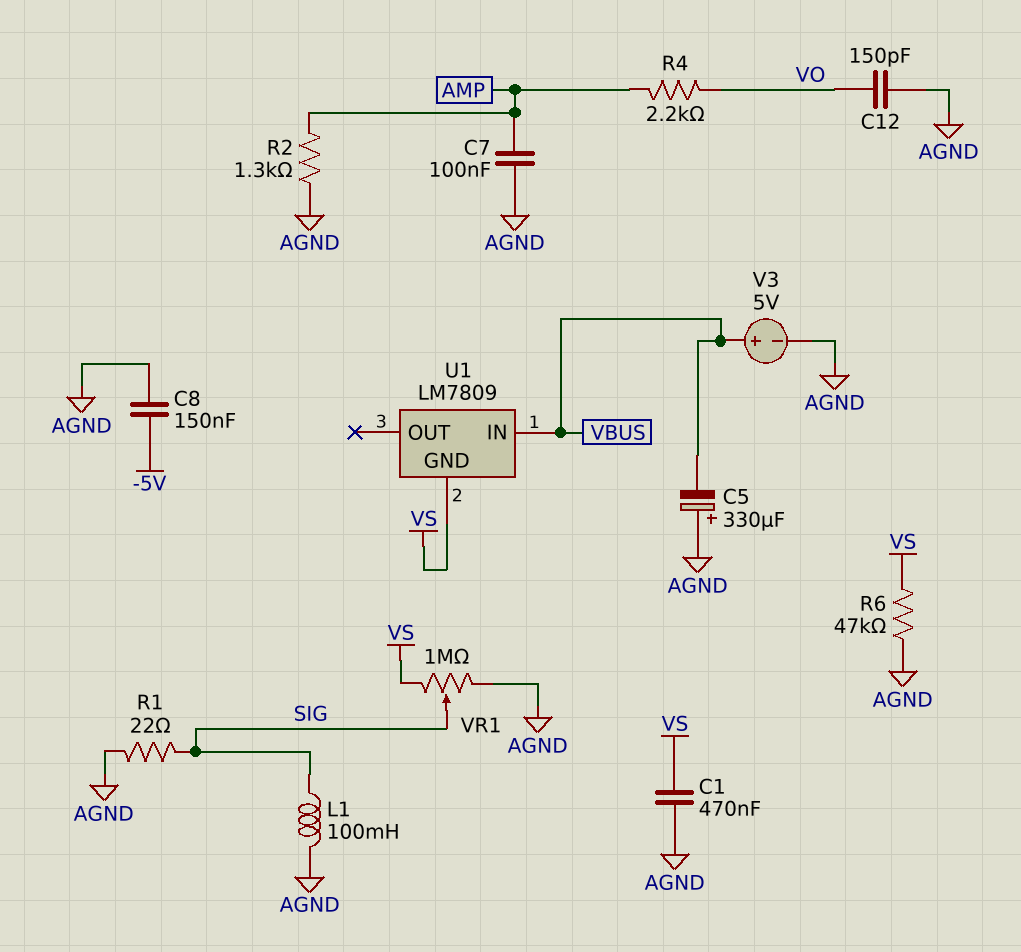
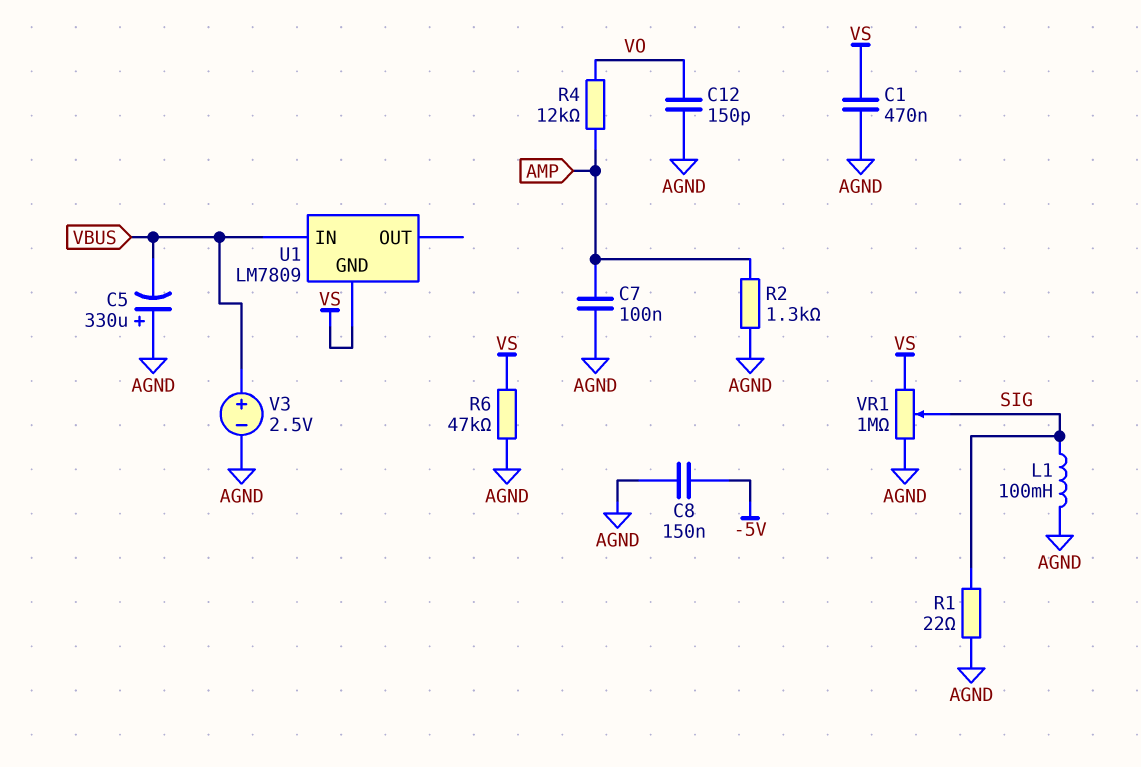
R4: 2.2k (AMP, VO) -> 12k (AMP, VO)
V3: 5V (plus VBUS, minus AGND) -> 2.5V (plus VBUS, minus AGND)

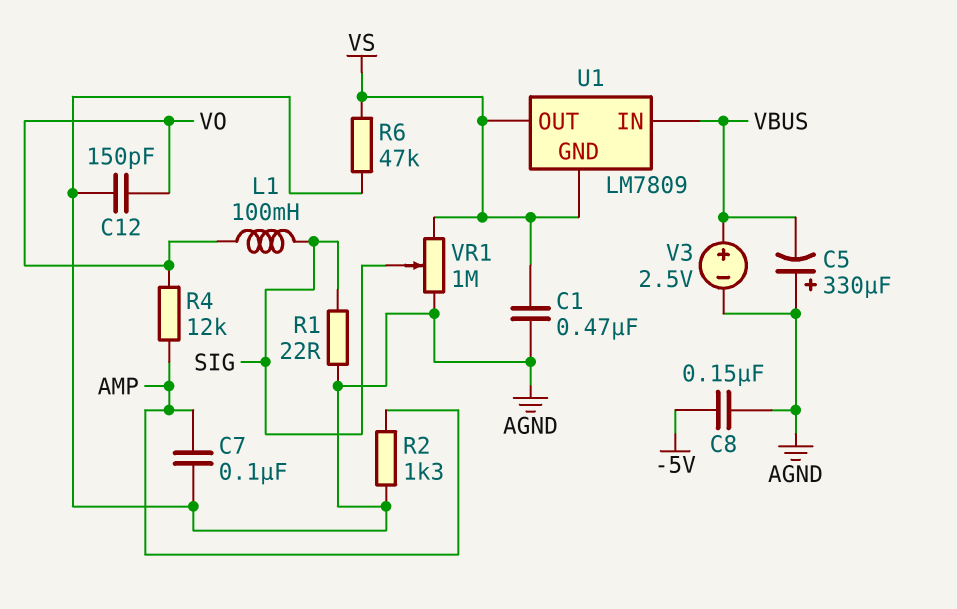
L1: 100mH (AGND, SIG) -> 100mH (SIG, VO)
U1 pin OUT: none -> VS

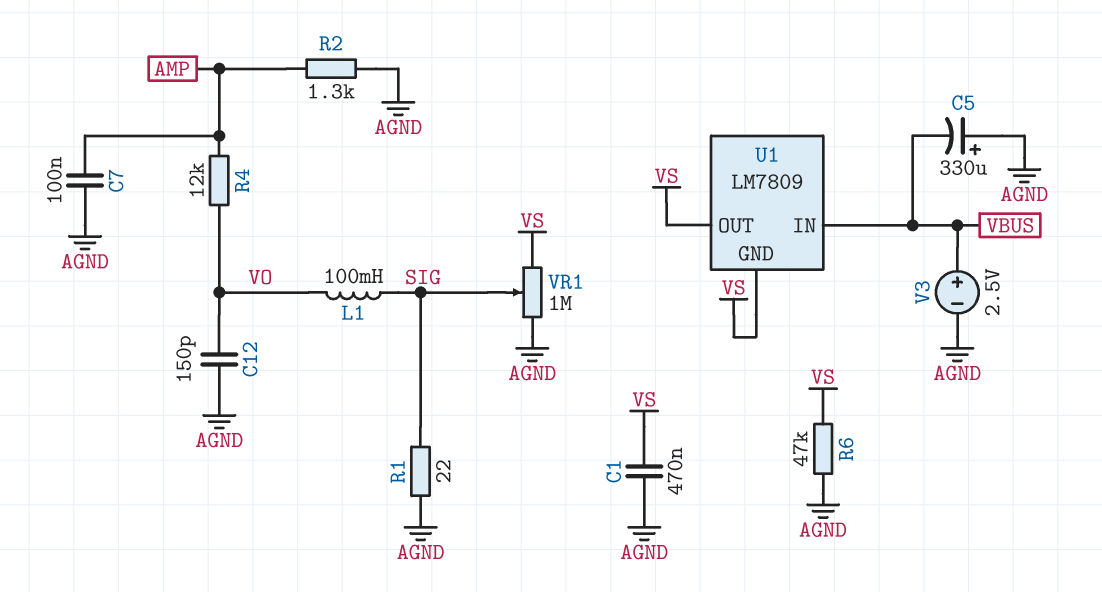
C8: 150nF (-5V, AGND) -> none

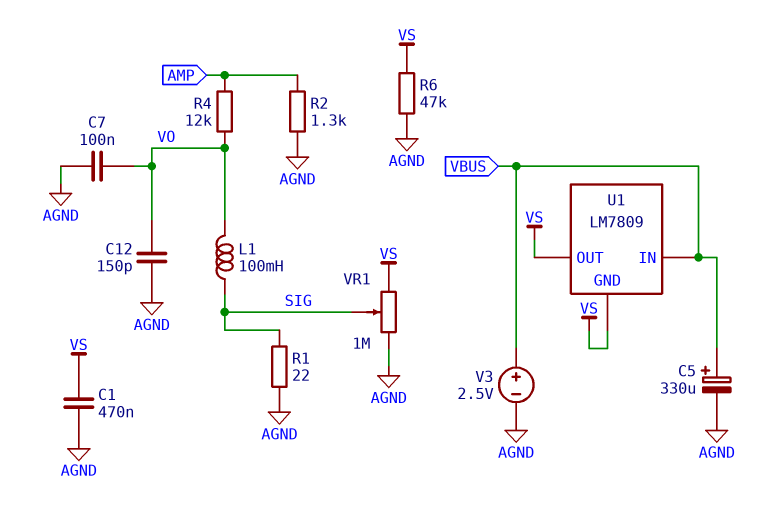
C5: 330uF (plus AGND, minus VBUS) -> 330uF (plus VBUS, minus AGND)
C7: 100nF (AGND, AMP) -> 100nF (AGND, VO)

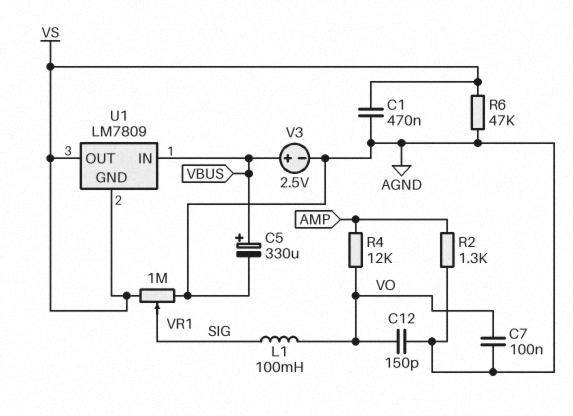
R1: 22 (AGND, SIG) -> none

